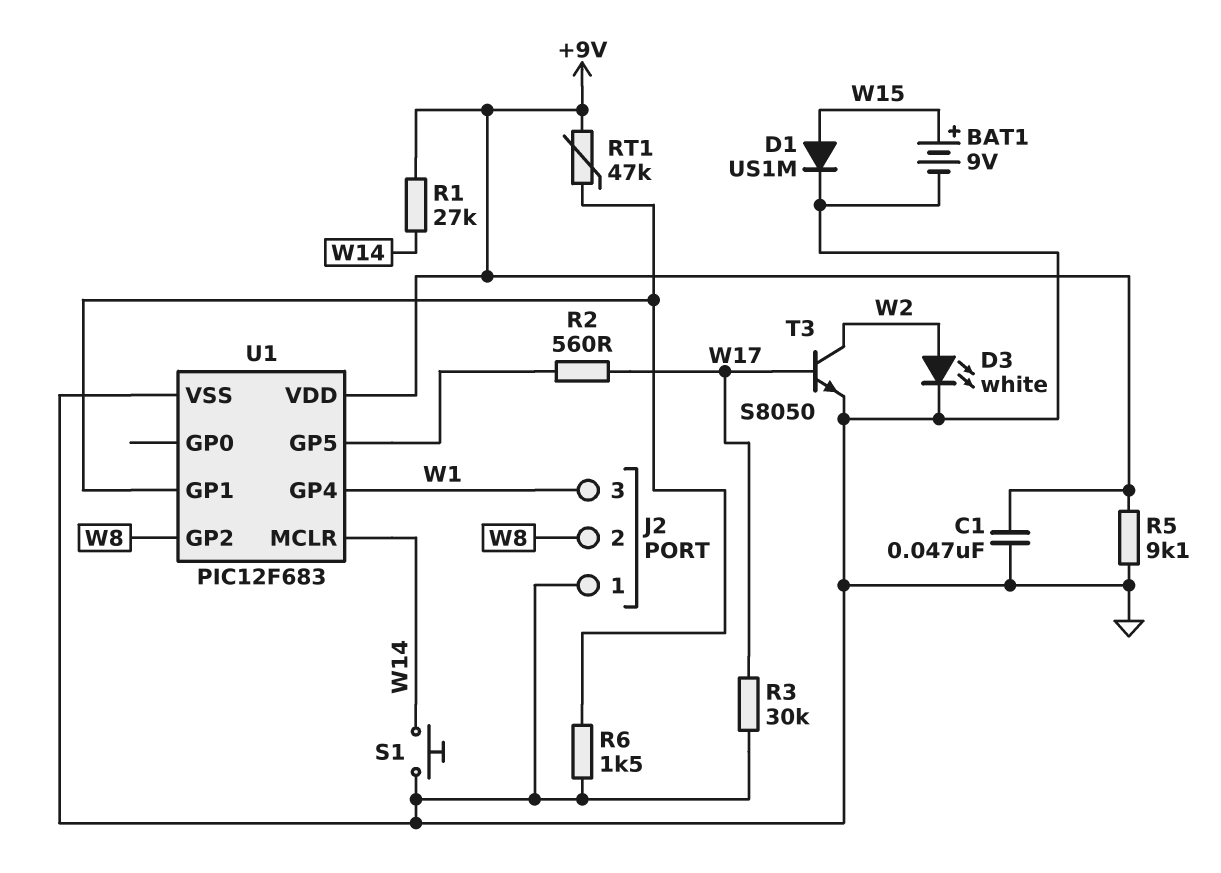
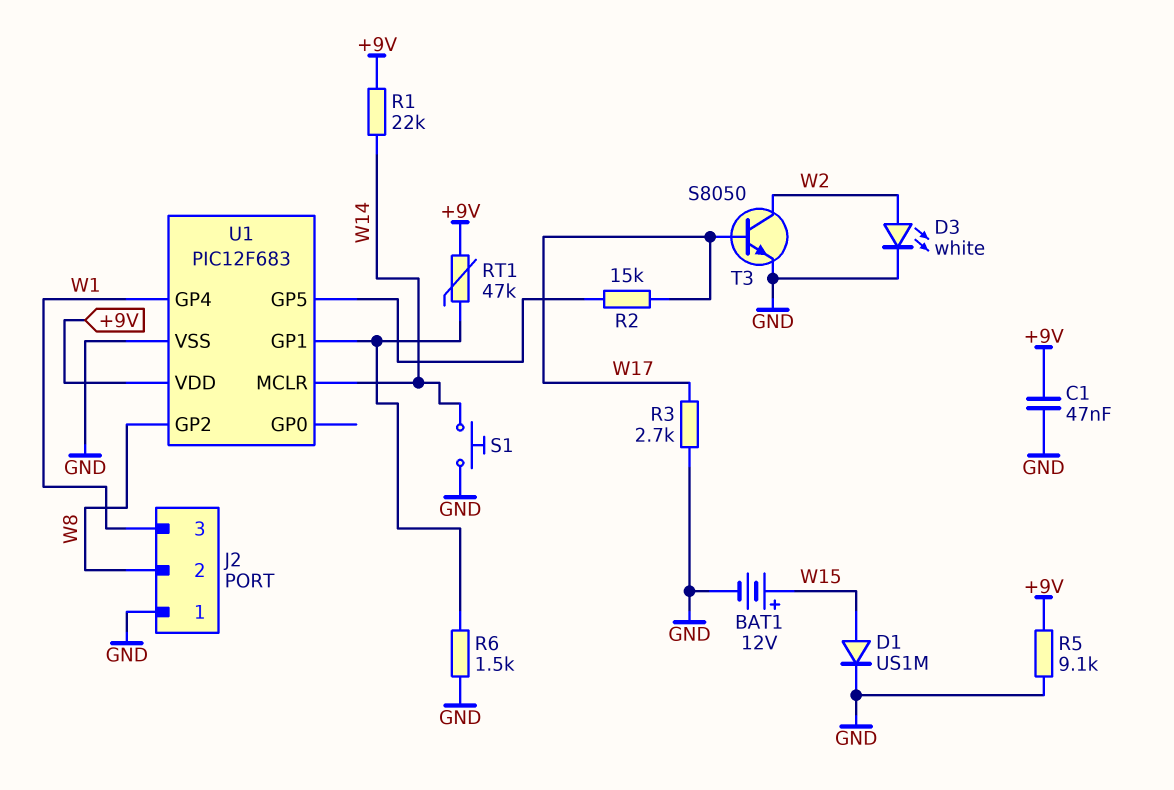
BAT1: 9V (plus W15, minus GND) -> 12V (plus W15, minus GND)
R1: 27k (+9V, W14) -> 22k (+9V, W14)
R2: 560 (U1/GP5, W17) -> 15k (U1/GP5, W17)
R3: 30k (GND, W17) -> 2.7k (GND, W17)

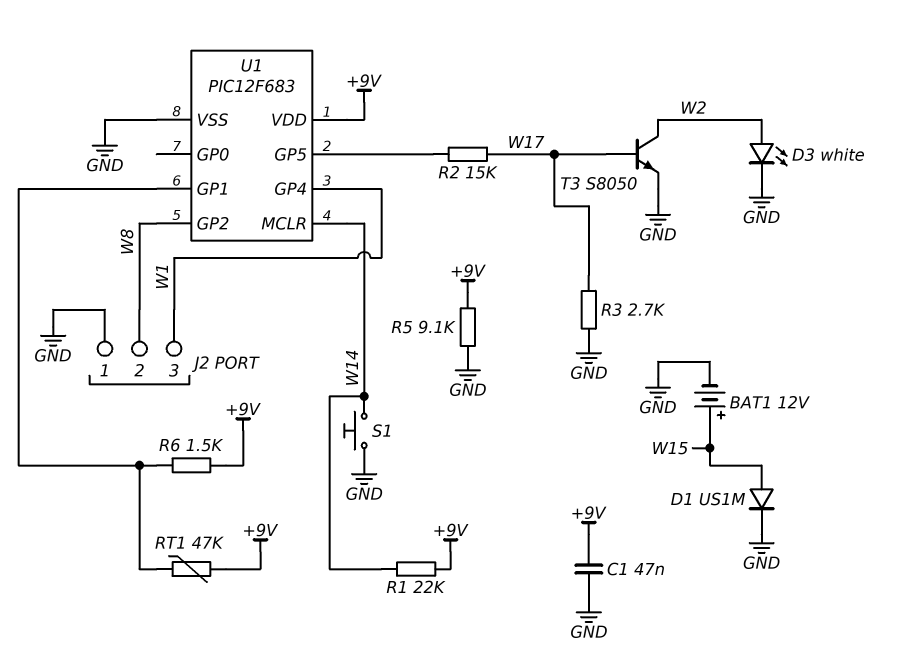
R6: 1.5k (GND, U1/GP1) -> 1.5k (+9V, U1/GP1)

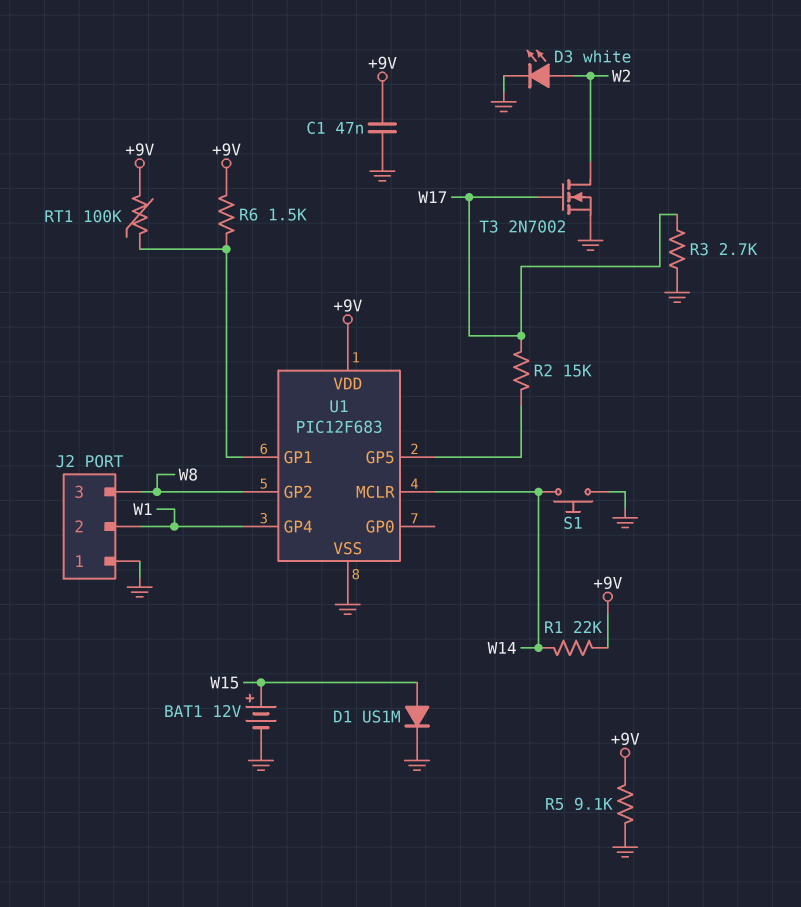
J2 pin 2: W8 -> W1
J2 pin 3: W1 -> W8
RT1: 47k (+9V, U1/GP1) -> 100k (+9V, U1/GP1)
T3: NPN S8050 (B W17, C W2, E GND) -> NMOS 2N7002 (G W17, D W2, S GND)

